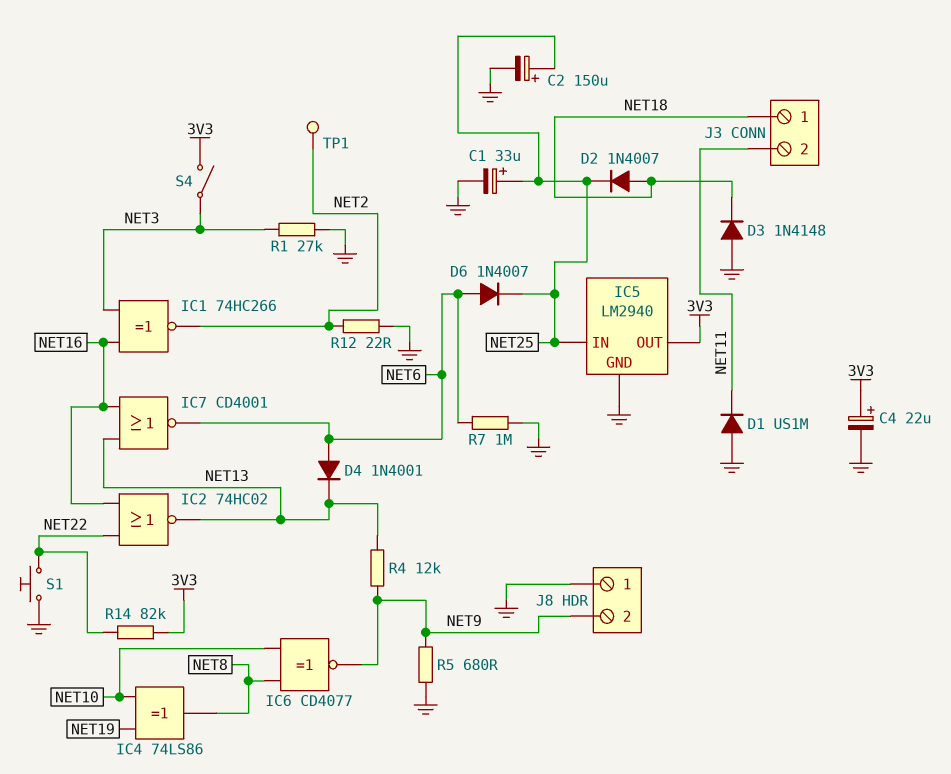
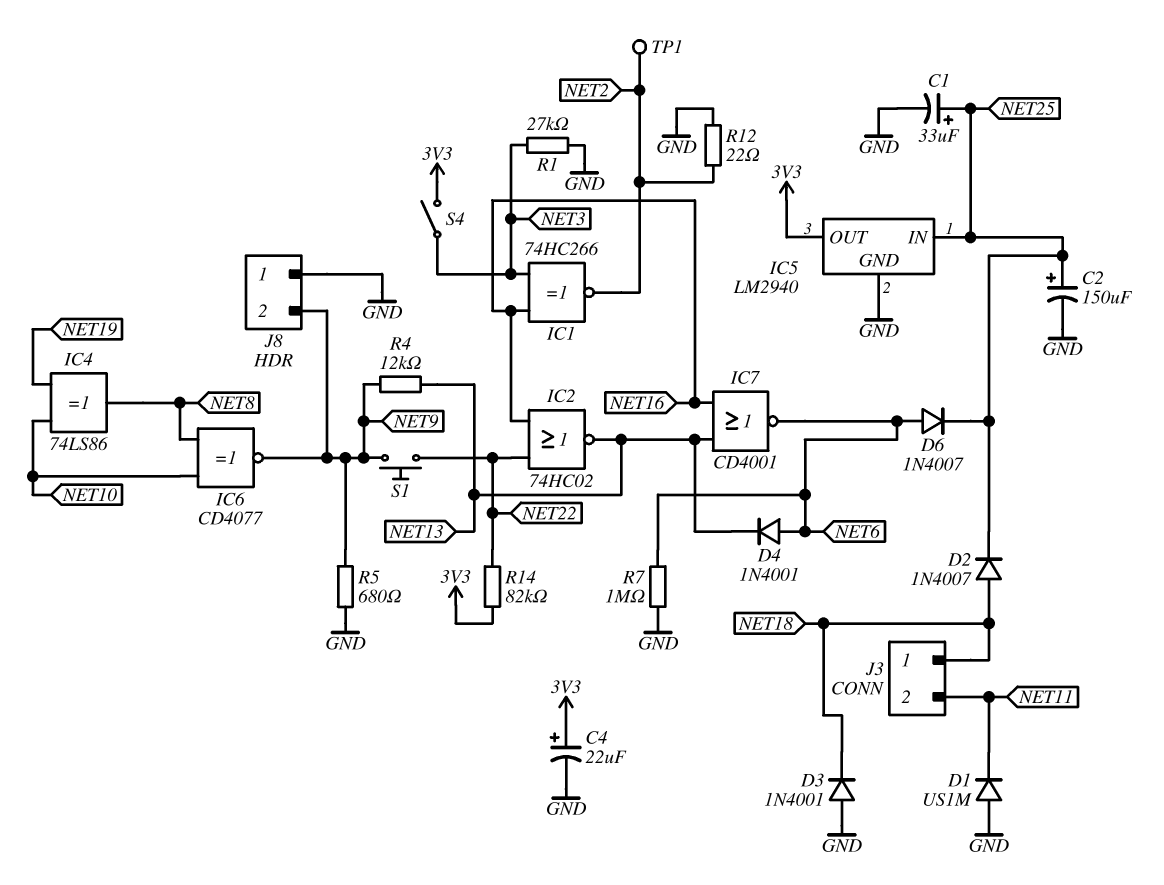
D3: diode 1N4148 (A GND, K NET18) -> diode 1N4001 (A GND, K NET18)
S1: button (GND, NET22) -> button (NET9, NET22)

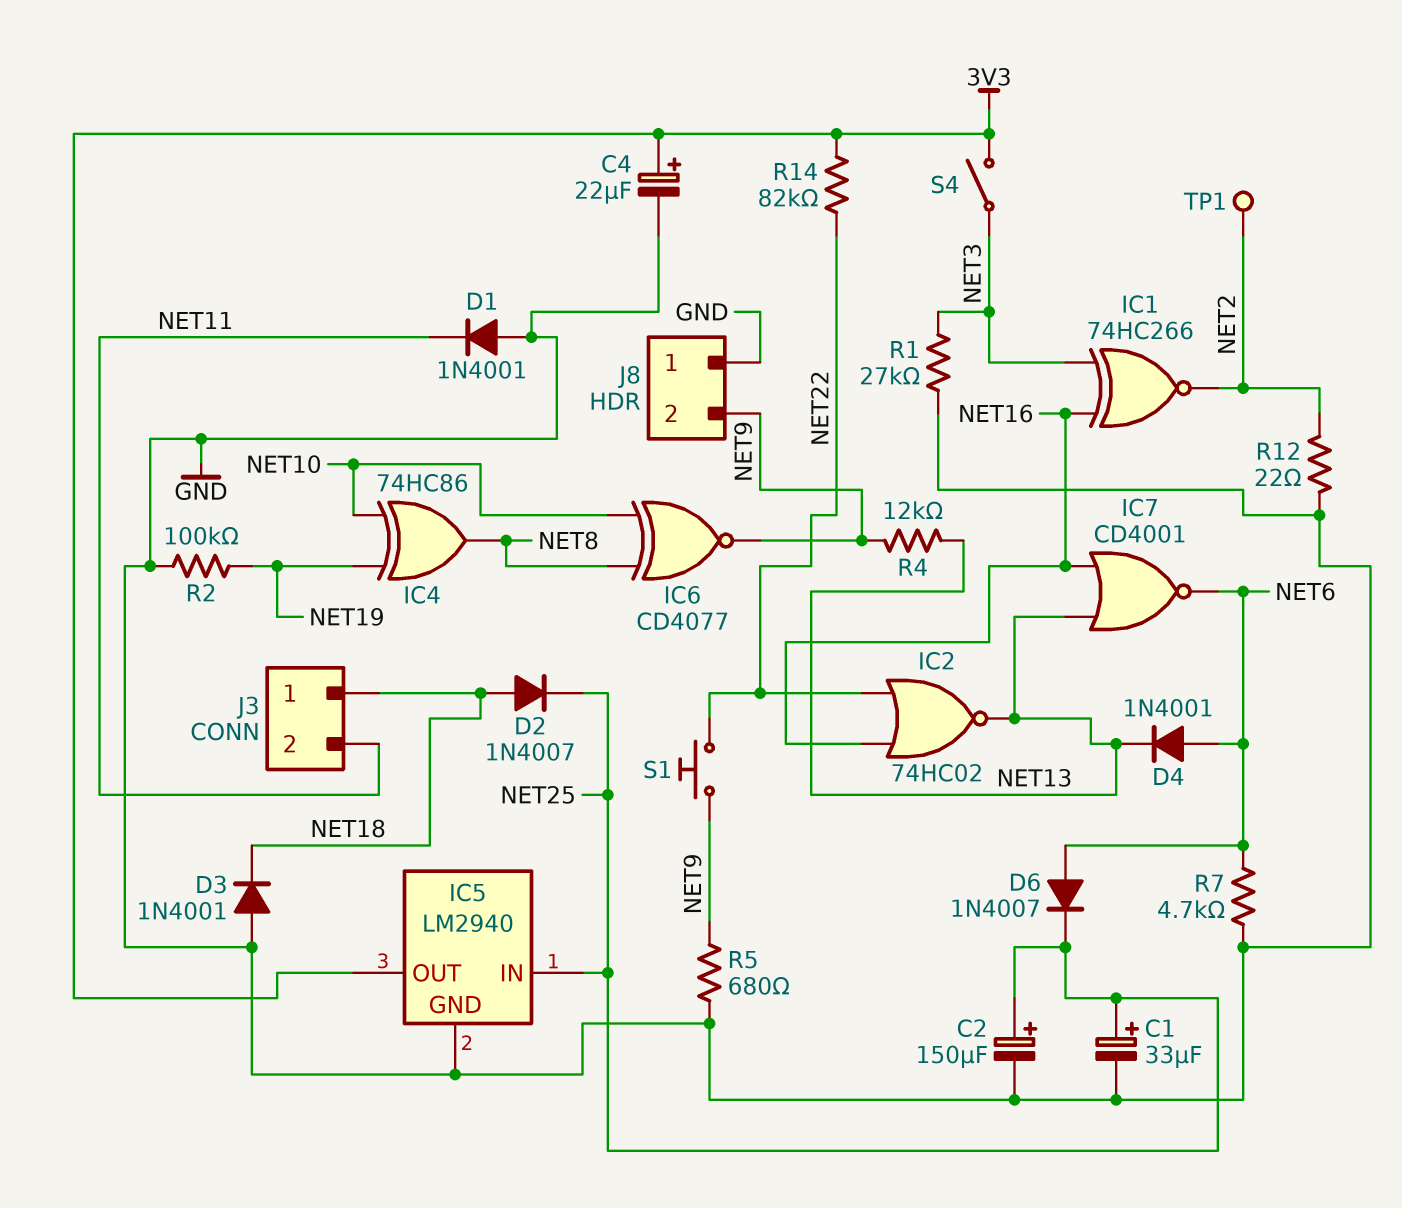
D1: diode US1M (A GND, K NET11) -> diode 1N4001 (A GND, K NET11)
IC4: XOR 74LS86 (in NET10, in NET19, out NET8) -> XOR 74HC86 (in NET10, in NET19, out NET8)
R2: none -> 100k (GND, NET19)
R7: 1M (GND, NET6) -> 4.7k (GND, NET6)

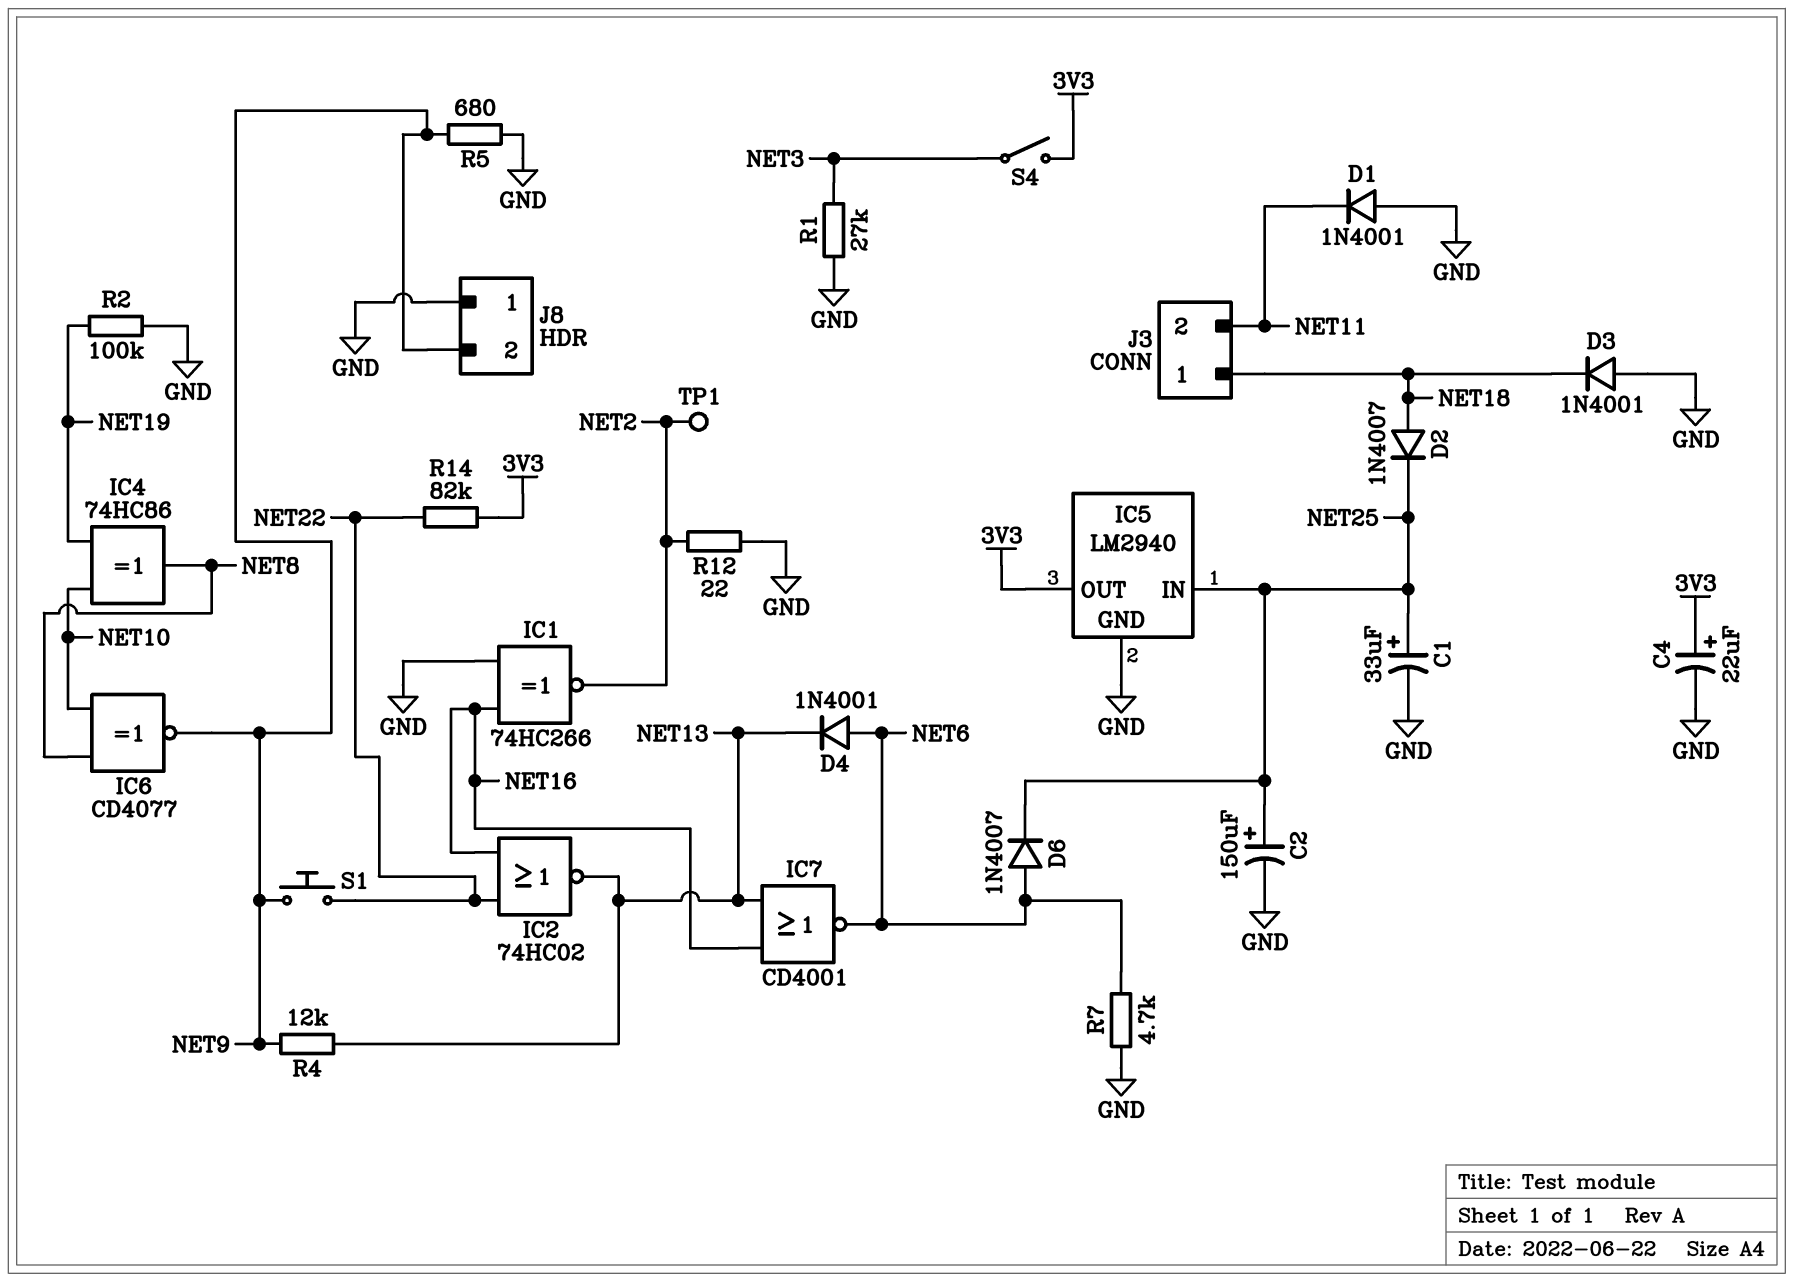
IC1: XNOR 74HC266 (in NET3, in NET16, out NET2) -> XNOR 74HC266 (in GND, in NET16, out NET2)

